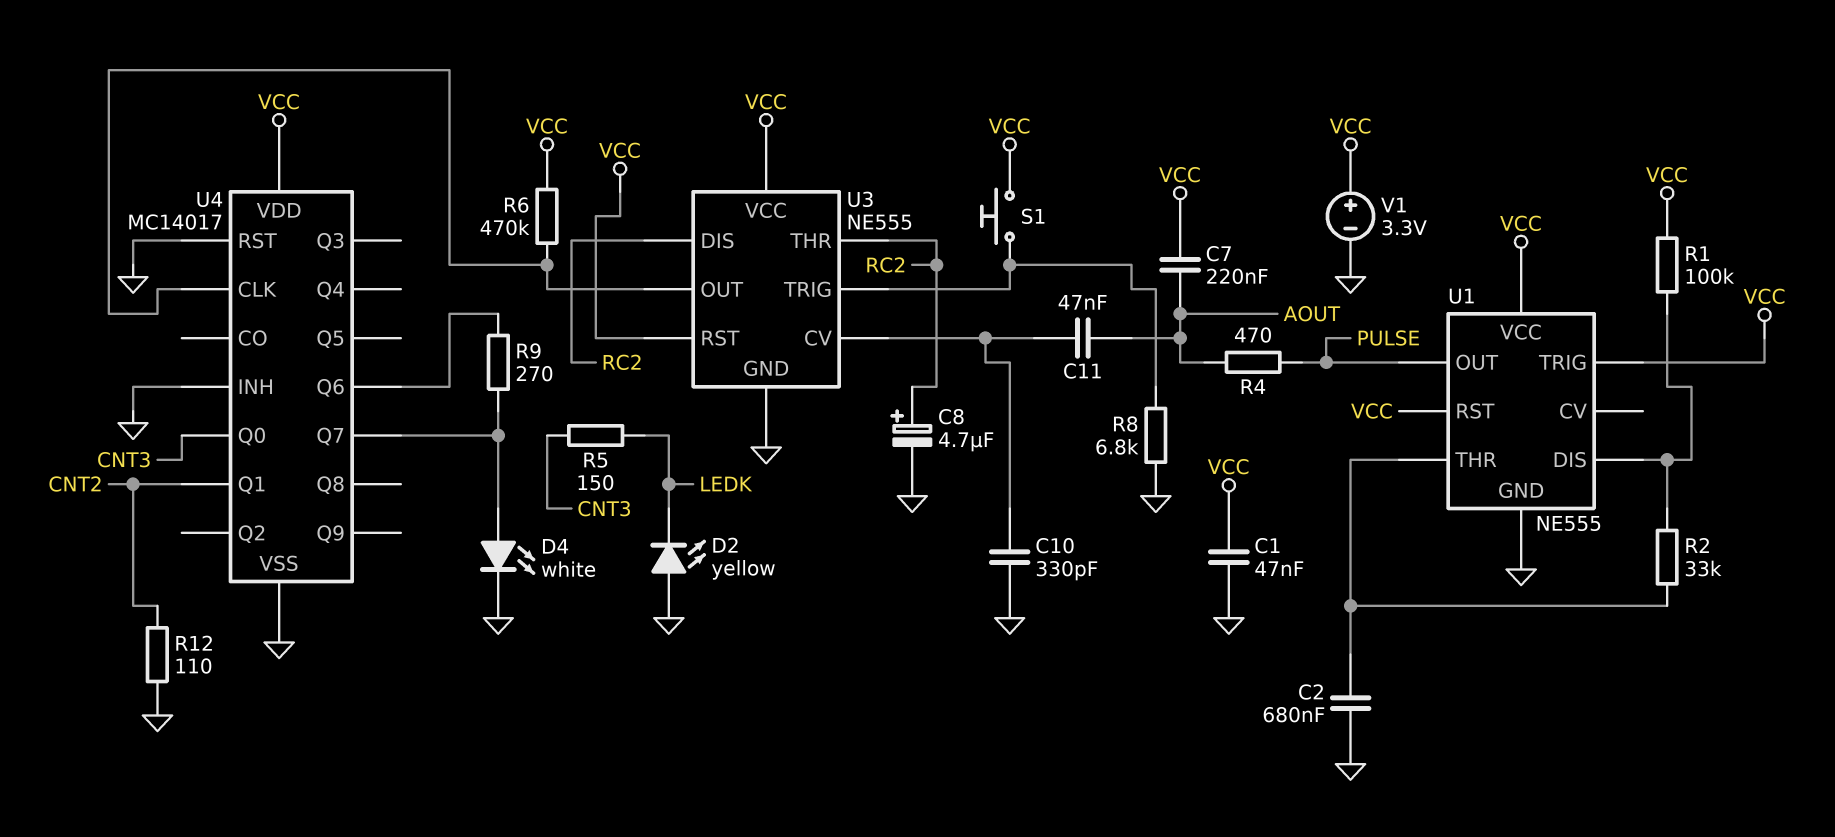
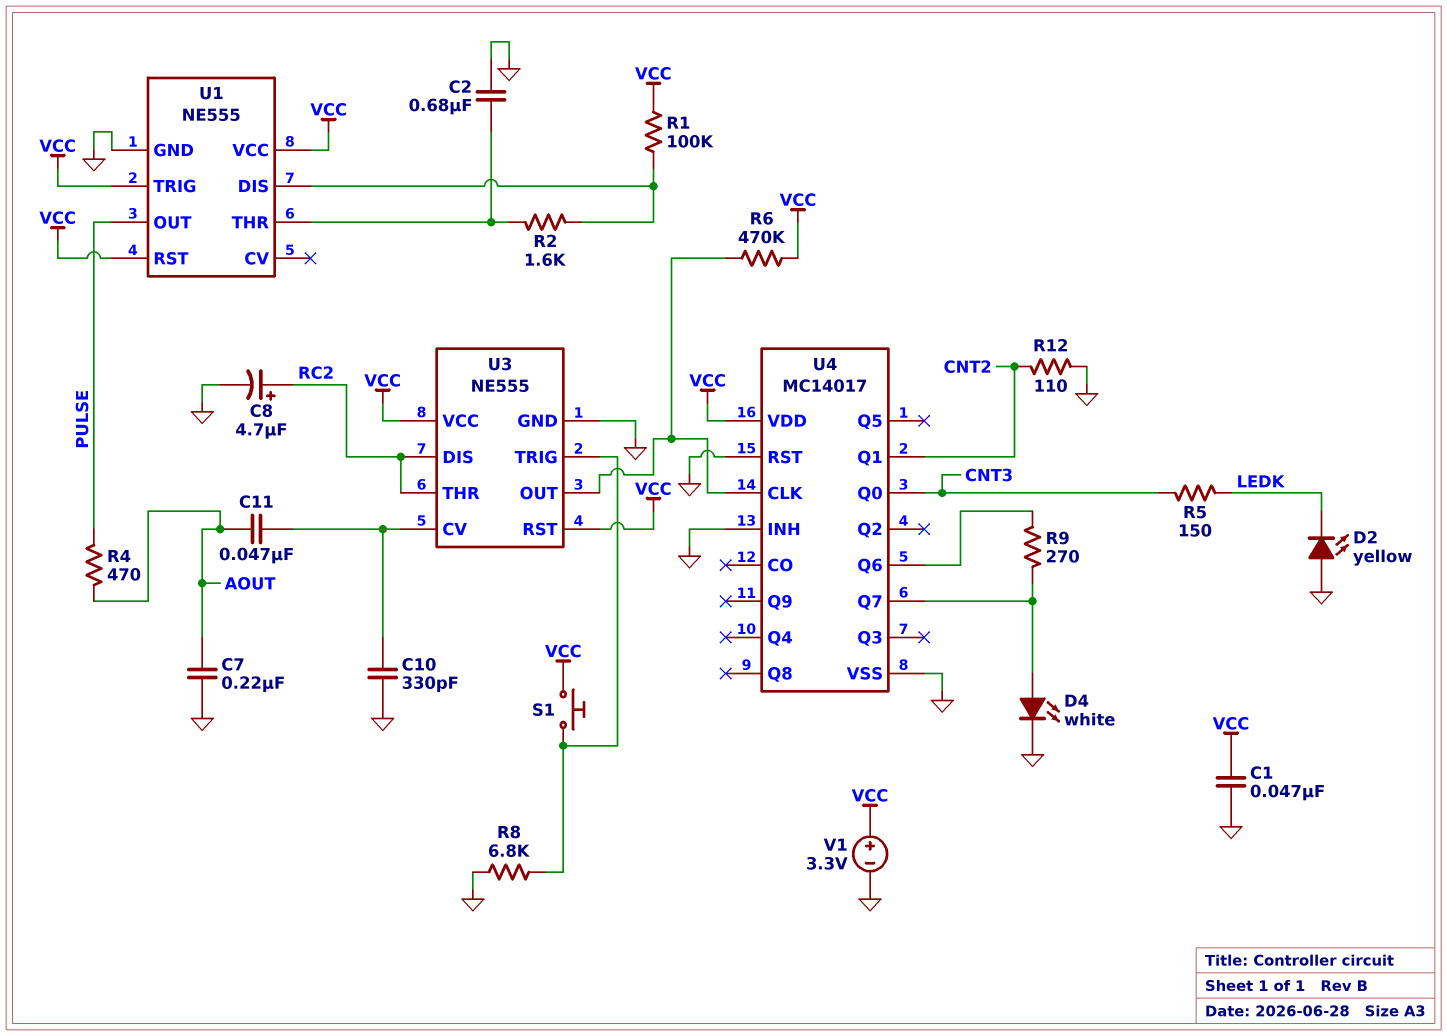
C7: 220nF (AOUT, VCC) -> 220nF (AOUT, GND)
R2: 33k (U1/DIS, U1/THR) -> 1.6k (U1/DIS, U1/THR)

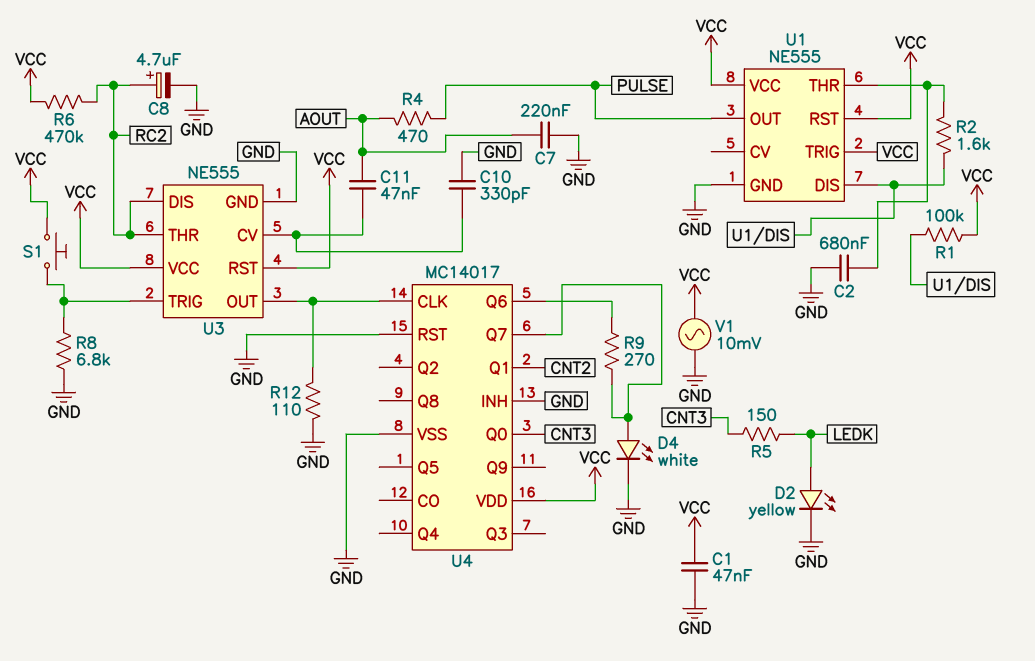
D2: LED yellow (A GND, K LEDK) -> LED yellow (A LEDK, K GND)
R6: 470k (U3/OUT, VCC) -> 470k (RC2, VCC)
R12: 110 (CNT2, GND) -> 110 (GND, U3/OUT)
V1: 3.3V (plus VCC, minus GND) -> AC 10mV (GND, VCC)

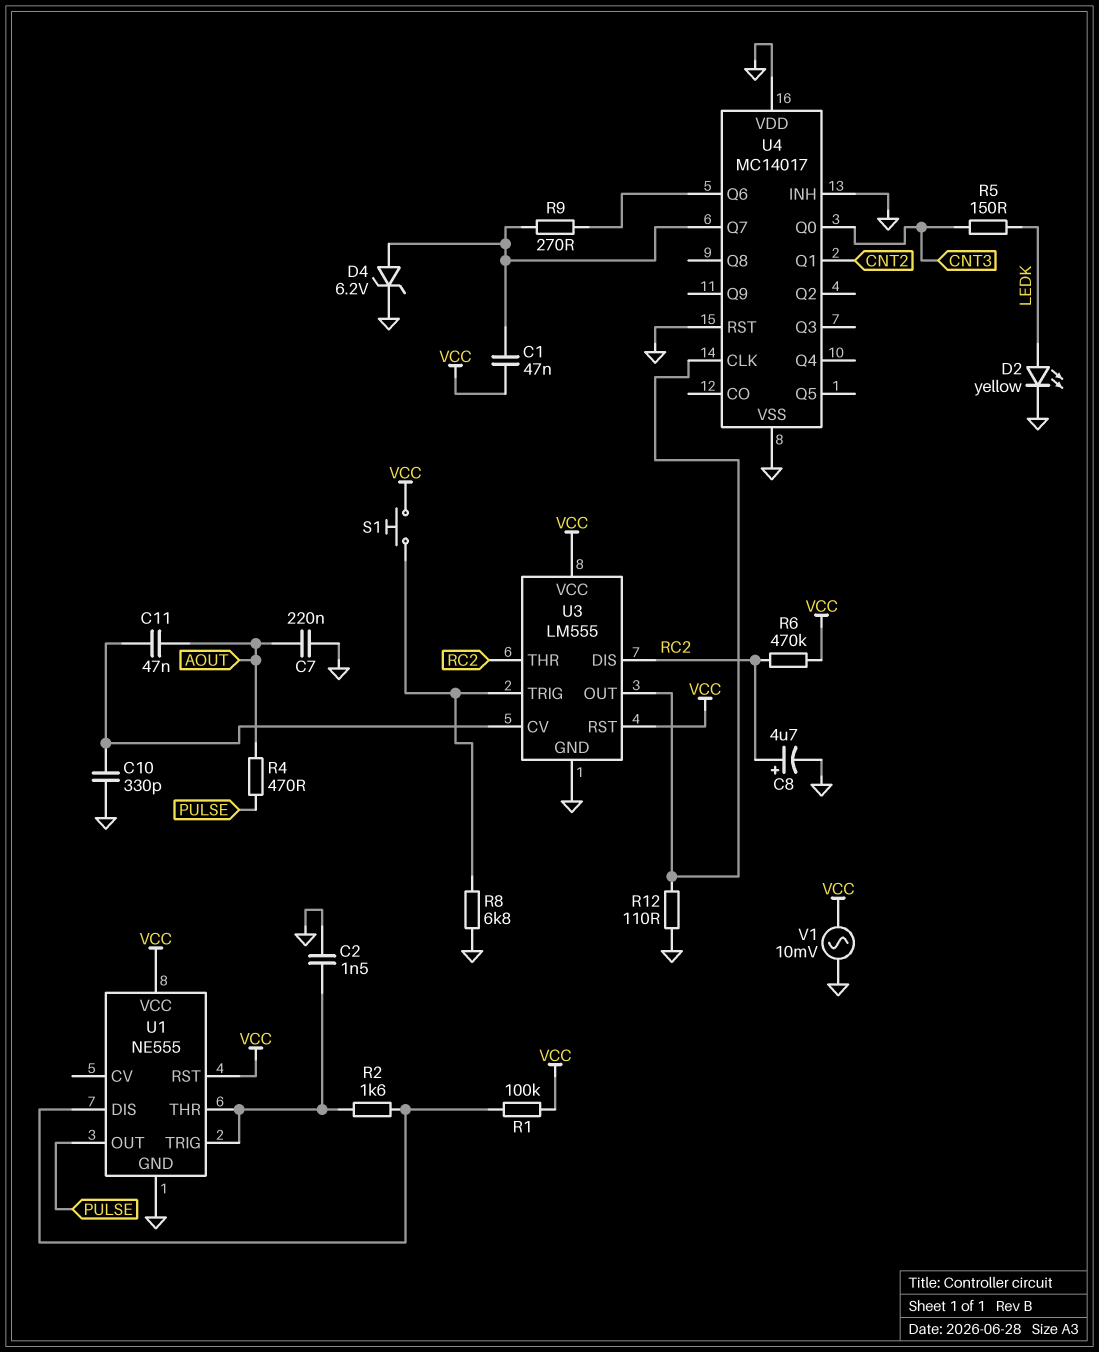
C1: 47nF (GND, VCC) -> 47nF (U4/Q7, VCC)
C2: 680nF (GND, U1/THR) -> 1.5nF (GND, U1/THR)
D4: LED white (A U4/Q7, K GND) -> zener 6.2V (A U4/Q7, K GND)
U1 pin TRIG: VCC -> U1/THR
U3: NE555 -> LM555
U4 pin VDD: VCC -> GND

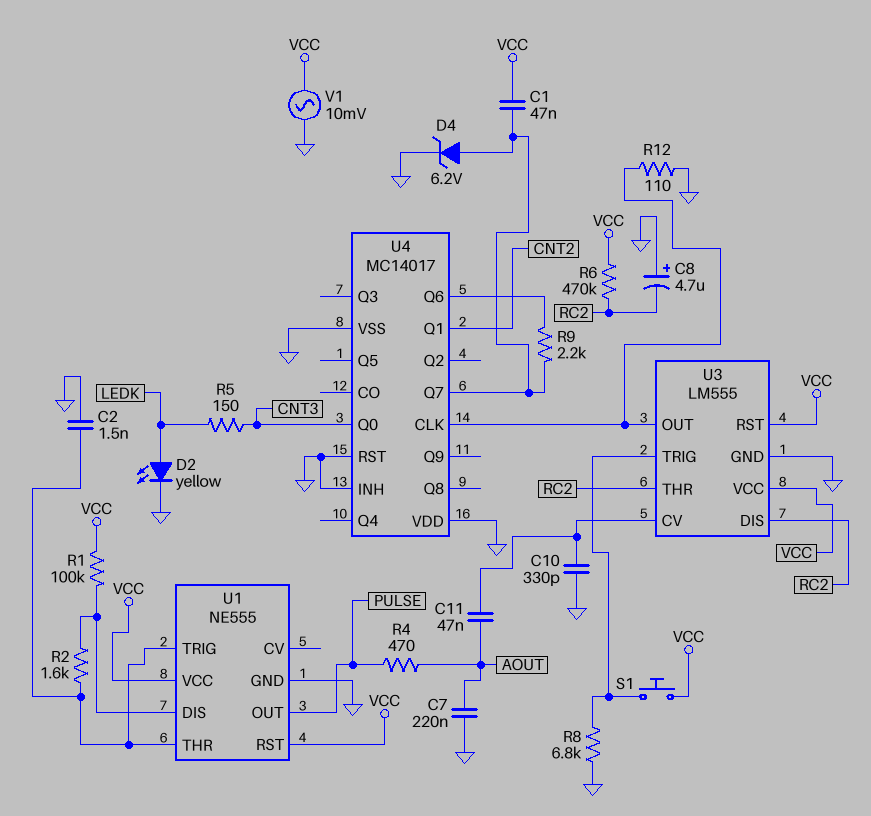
C8: 4.7uF (plus RC2, minus GND) -> 4.7uF (plus GND, minus RC2)
R9: 270 (U4/Q6, U4/Q7) -> 2.2k (U4/Q6, U4/Q7)

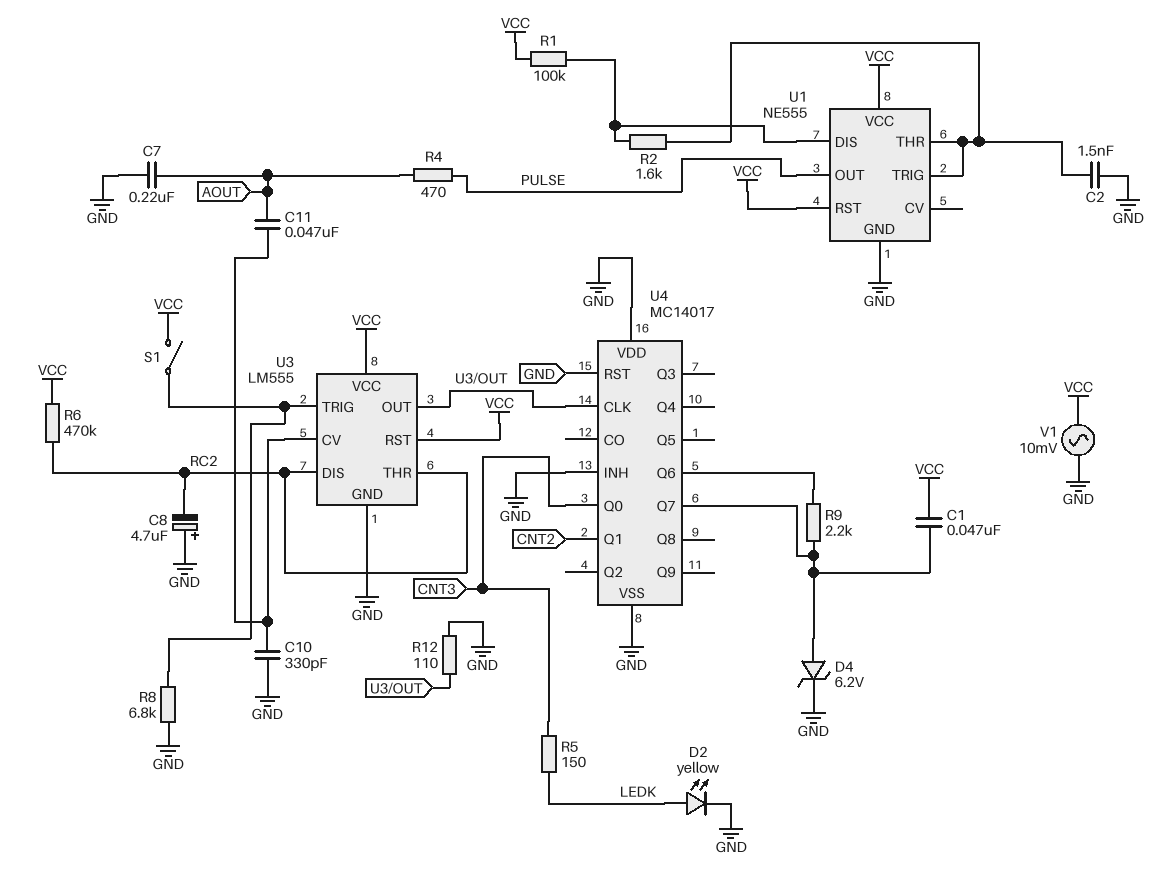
S1: button (U3/TRIG, VCC) -> switch (U3/TRIG, VCC)

